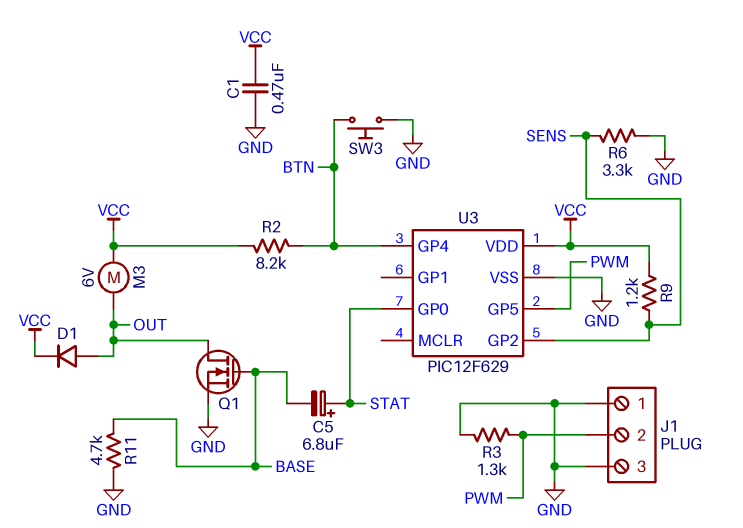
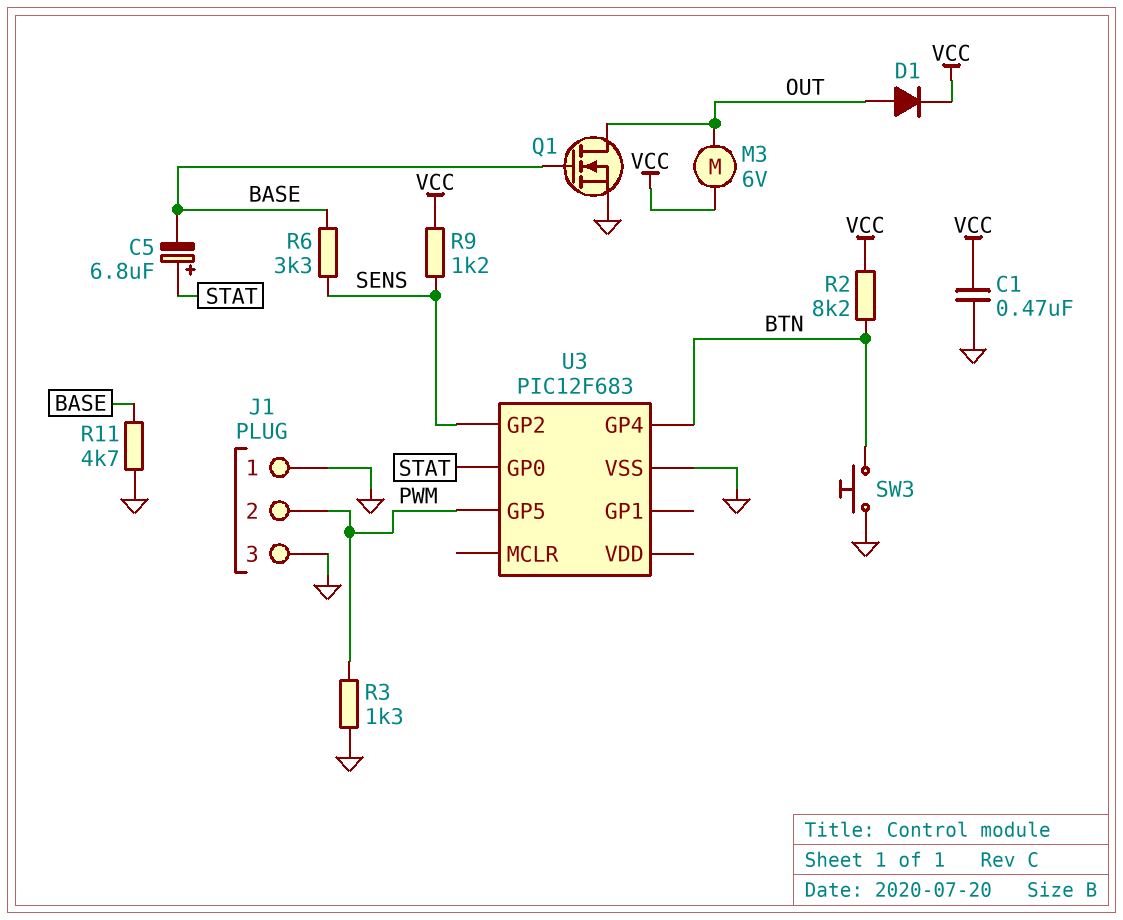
R6: 3.3k (GND, SENS) -> 3.3k (BASE, SENS)
U3: PIC12F629 -> PIC12F683
U3 pin VDD: VCC -> none

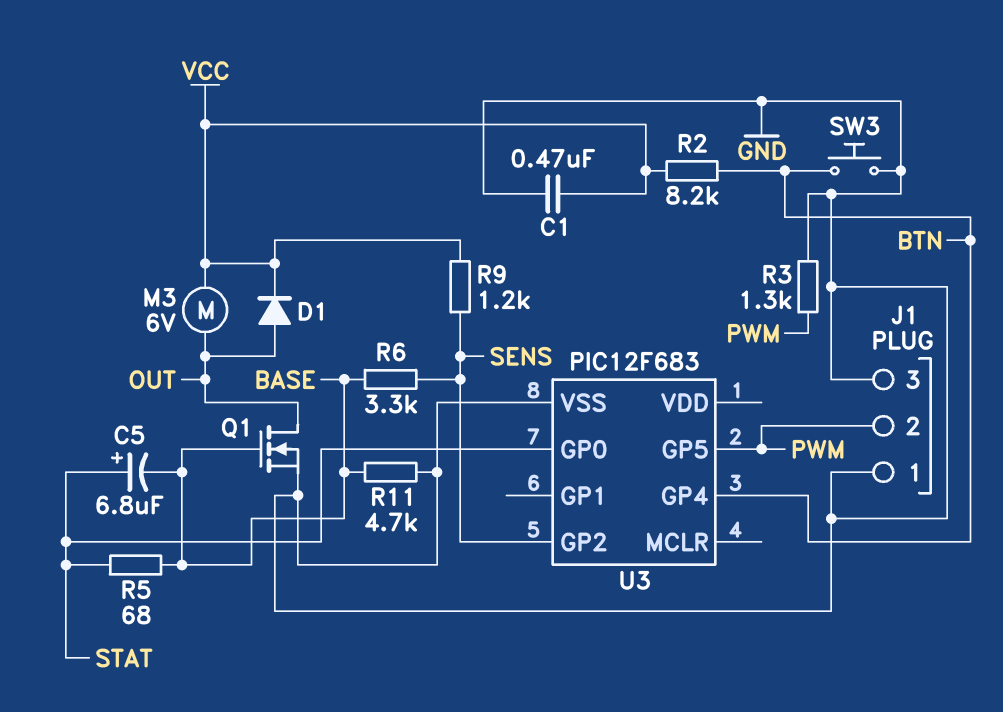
R5: none -> 68 (BASE, STAT)

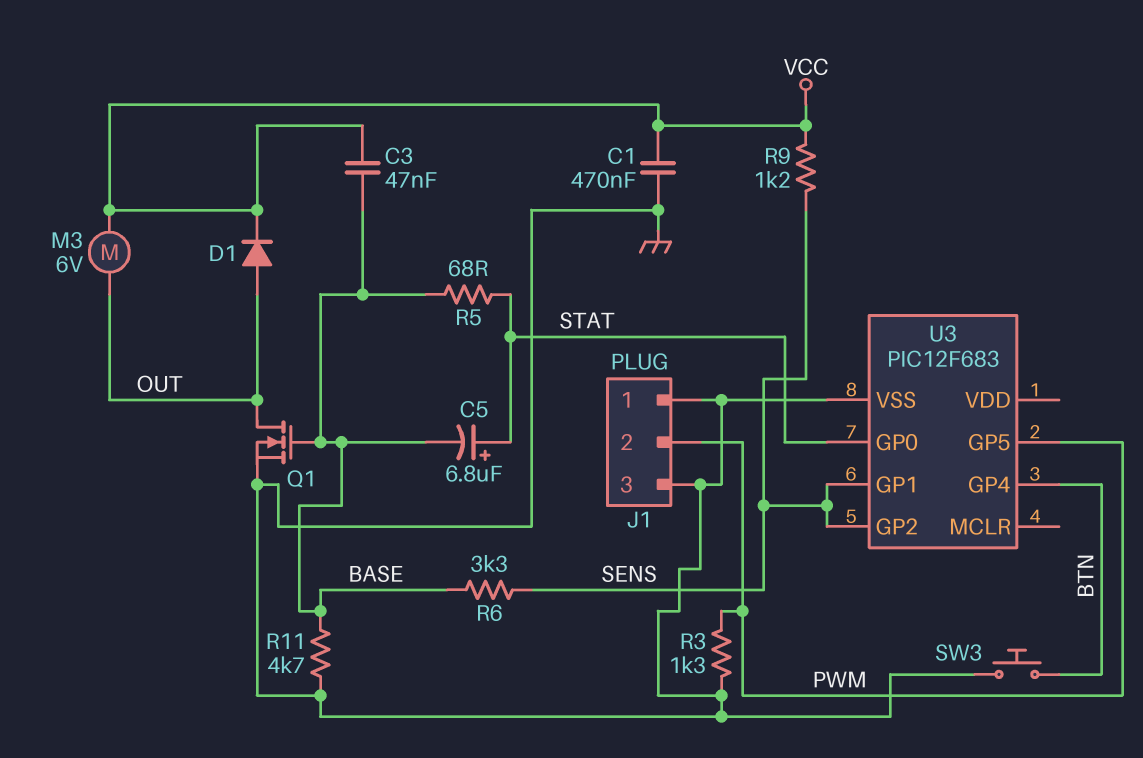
C3: none -> 47nF (BASE, VCC)
R2: 8.2k (BTN, VCC) -> none
U3 pin GP1: none -> SENS

